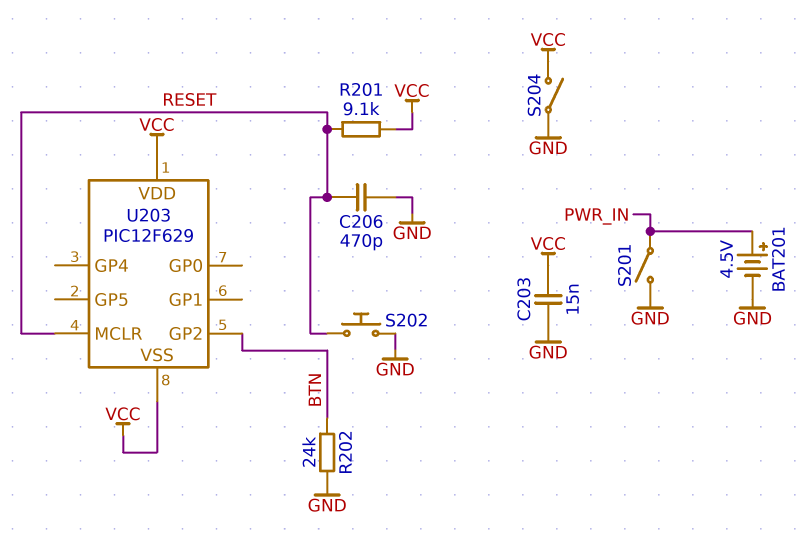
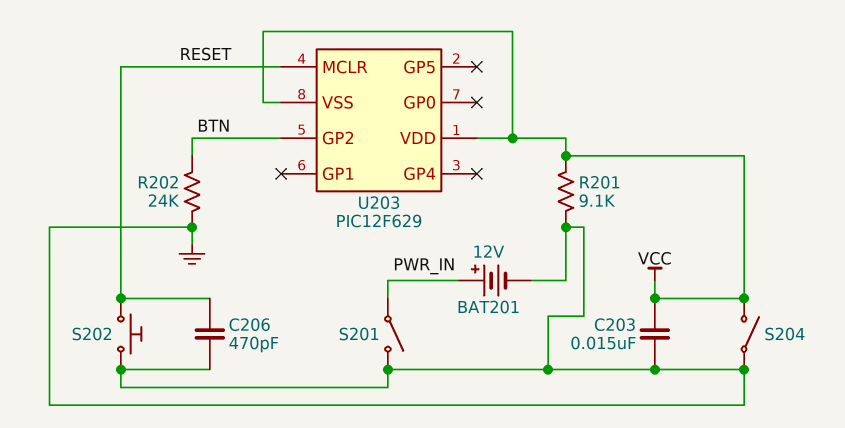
BAT201: 4.5V (plus PWR_IN, minus GND) -> 12V (plus PWR_IN, minus GND)
R201: 9.1k (RESET, VCC) -> 9.1k (GND, VCC)

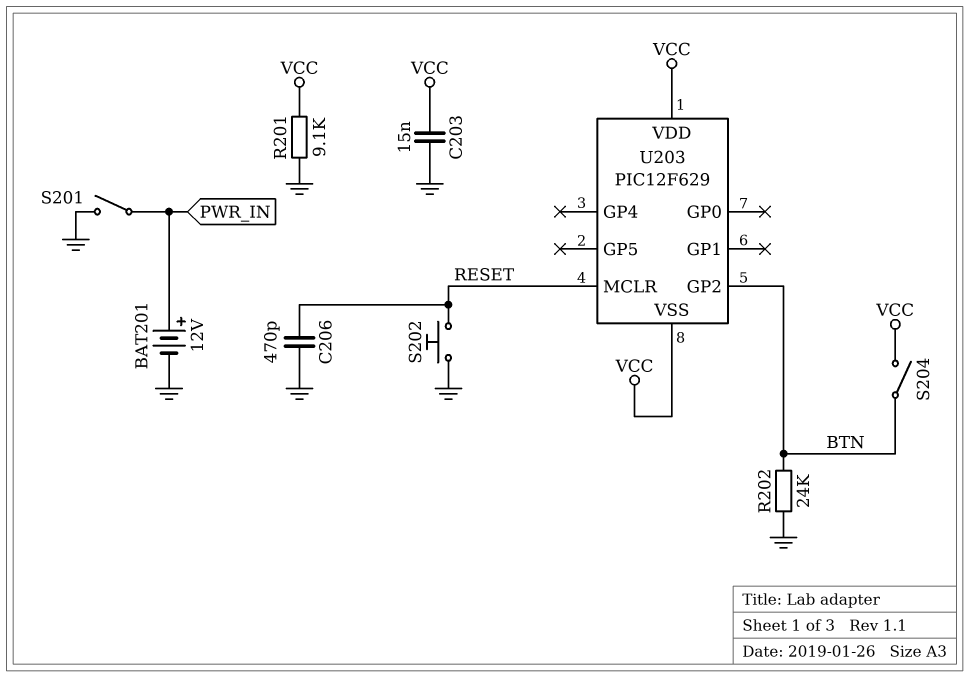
S204: switch (GND, VCC) -> switch (BTN, VCC)

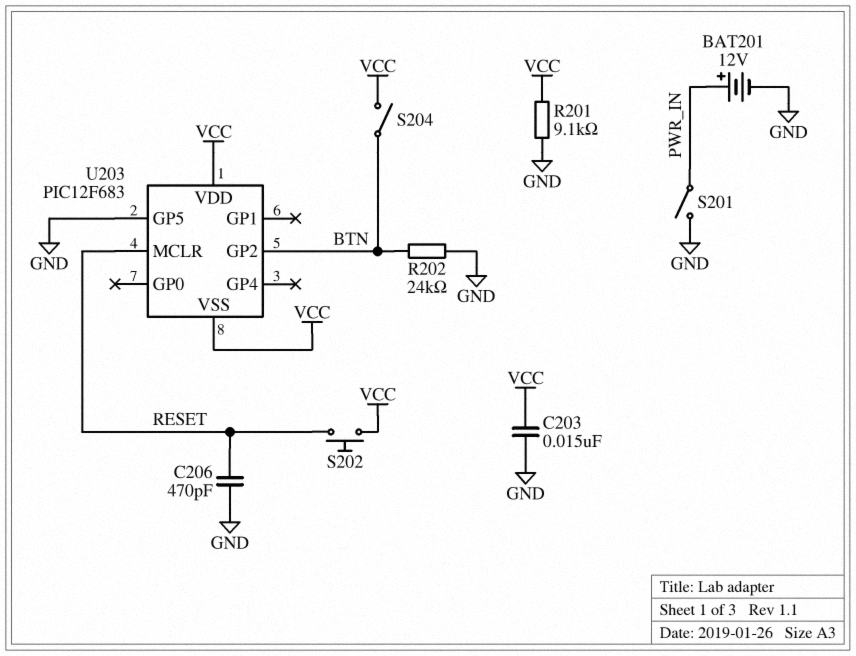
S202: button (GND, RESET) -> button (RESET, VCC)
U203: PIC12F629 -> PIC12F683
U203 pin GP5: none -> GND

